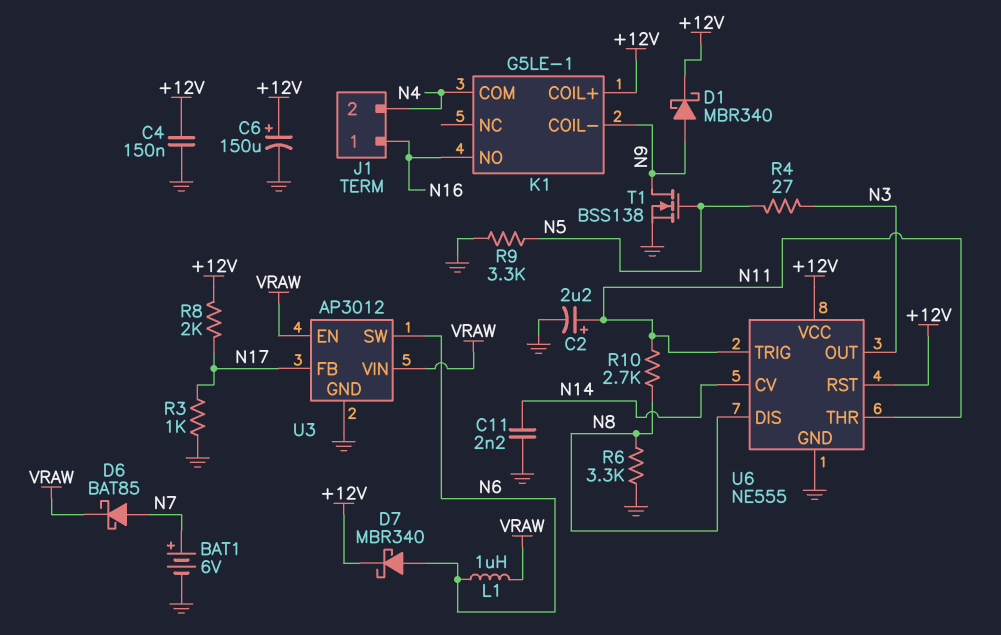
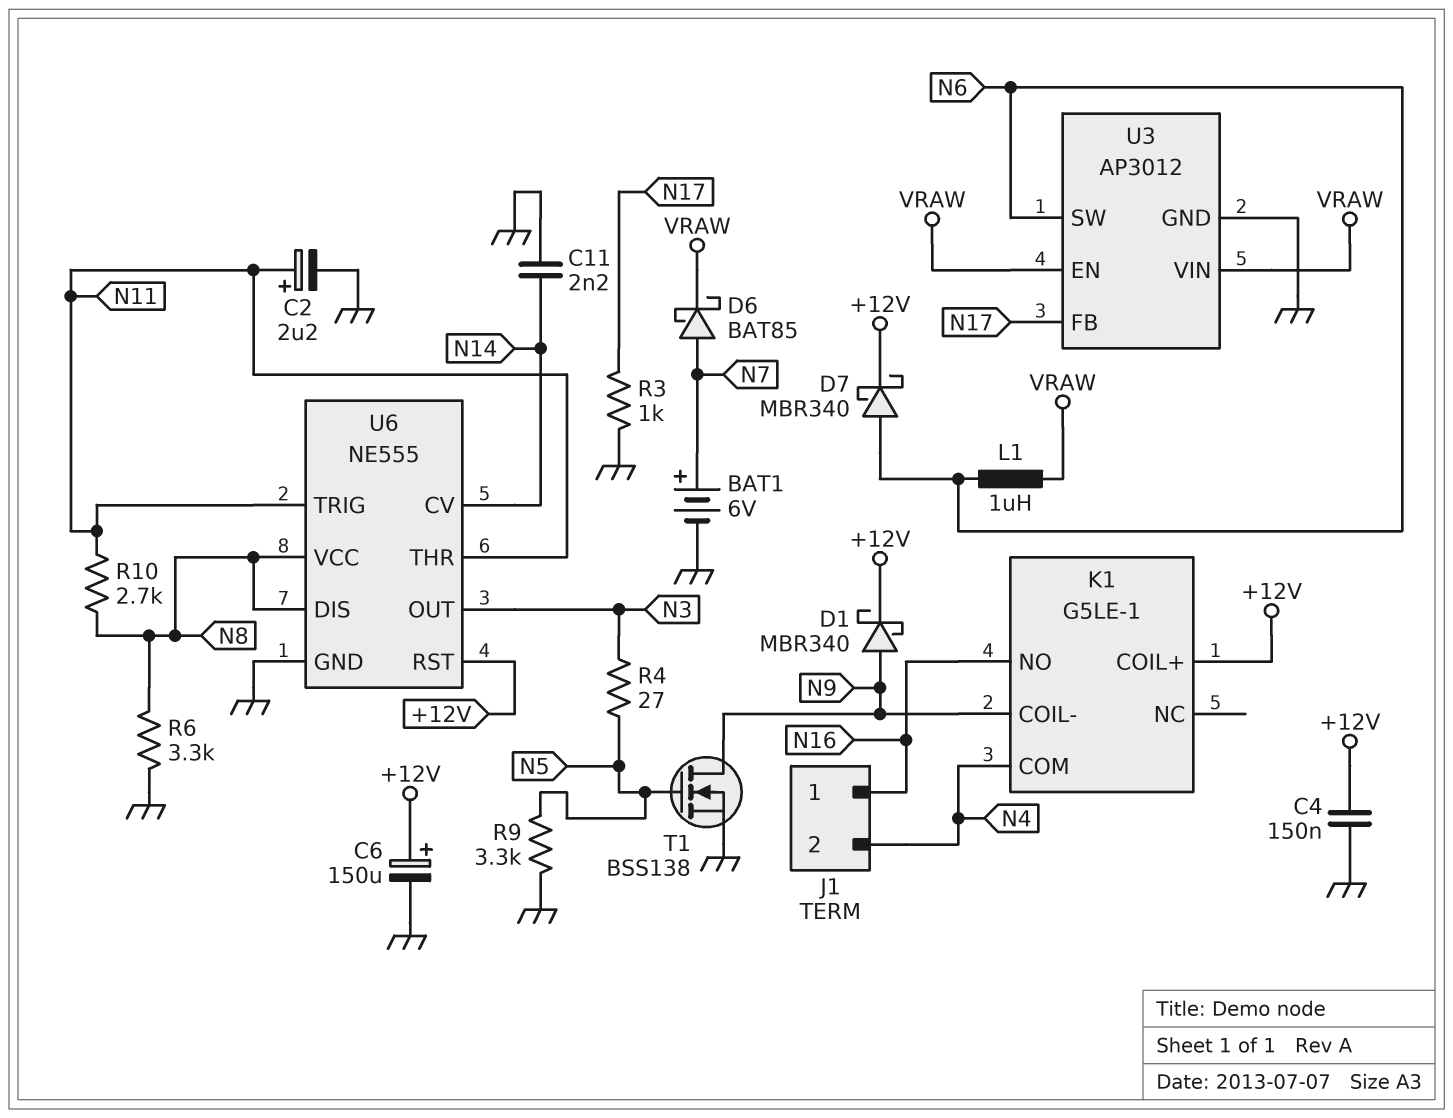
R8: 2k (+12V, N17) -> none
U6 pin VCC: +12V -> N8

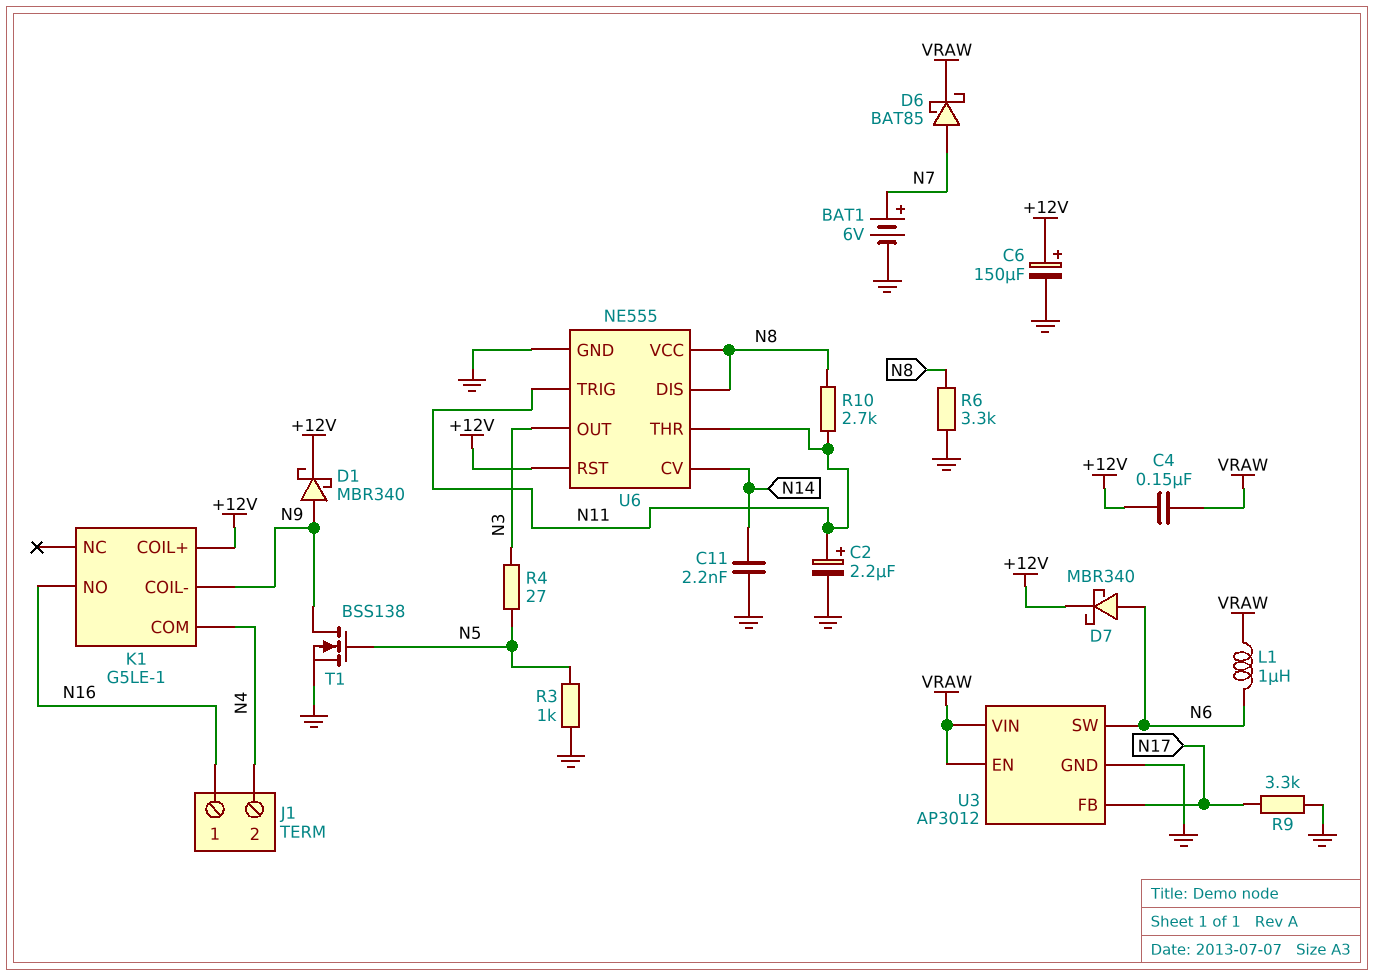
C4: 150nF (+12V, GND) -> 150nF (+12V, VRAW)
R3: 1k (GND, N17) -> 1k (GND, N5)
R9: 3.3k (GND, N5) -> 3.3k (GND, N17)

